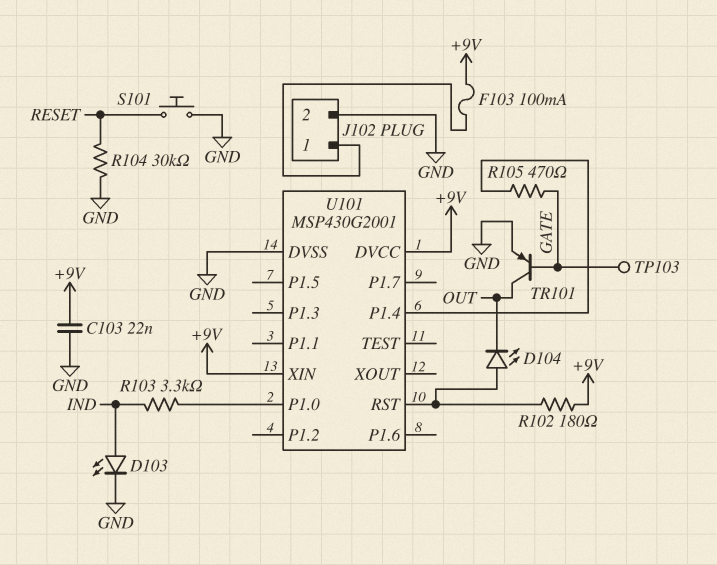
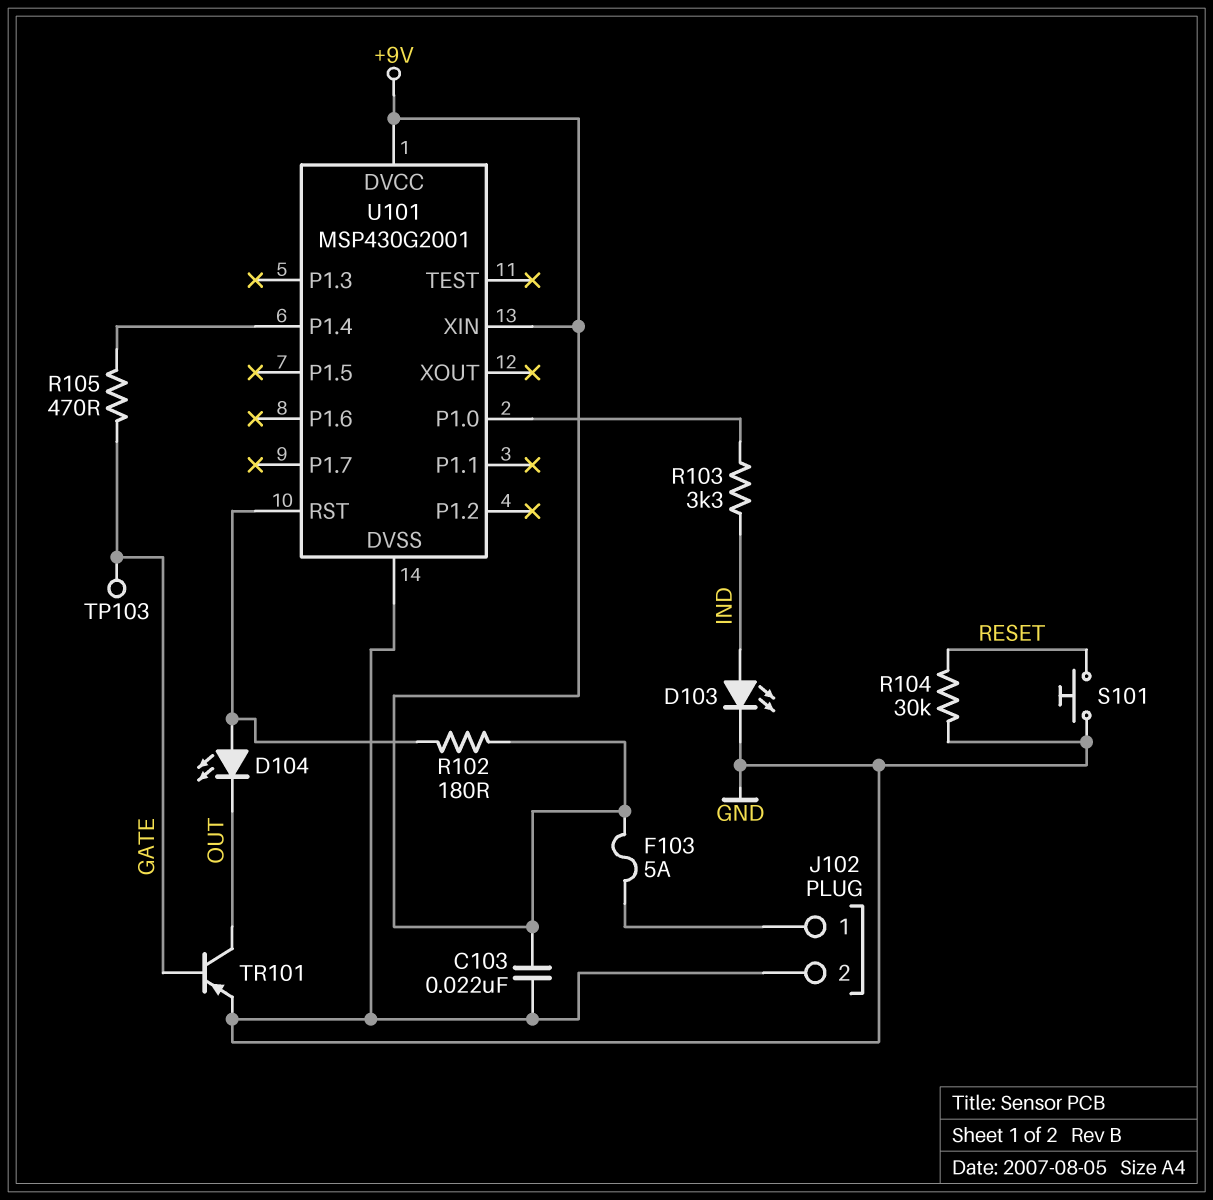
F103: 100mA (+9V, J102/1) -> 5A (+9V, J102/1)

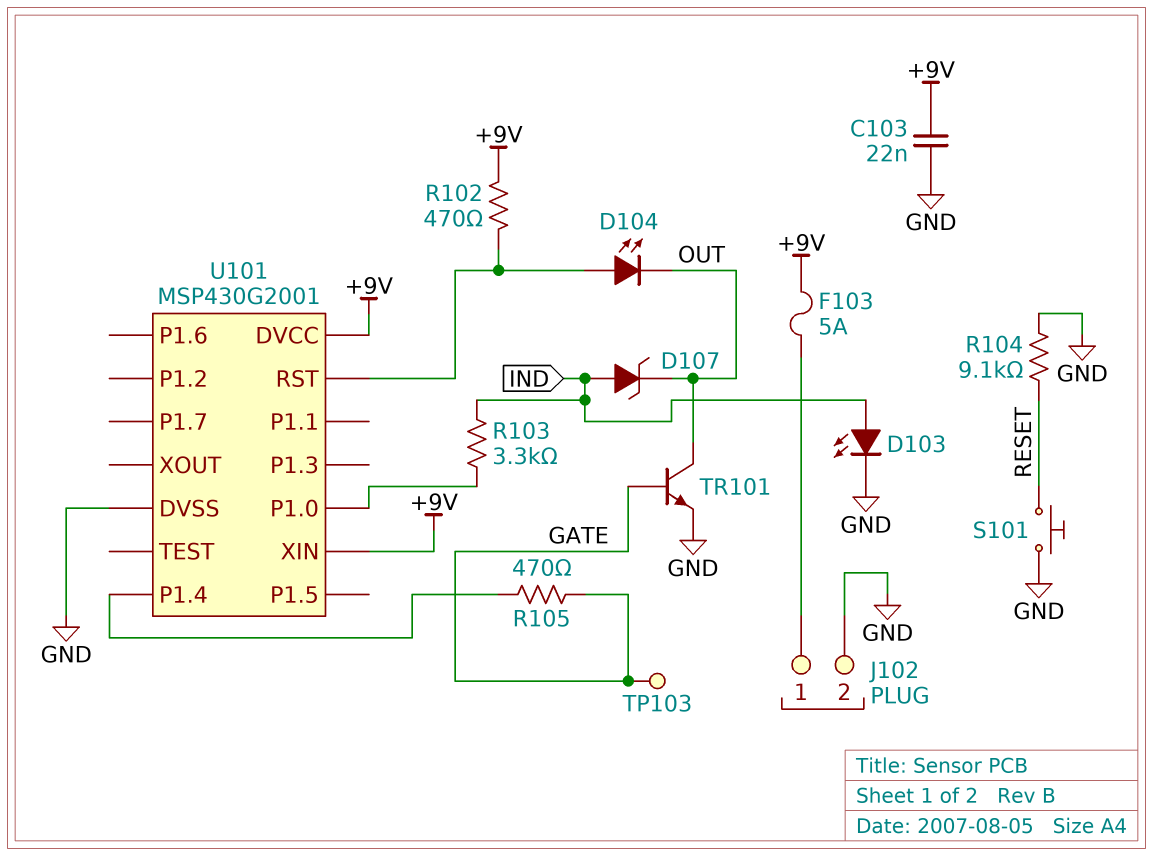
D107: none -> zener (A IND, K OUT)
R102: 180 (+9V, U101/RST) -> 470 (+9V, U101/RST)
R104: 30k (GND, RESET) -> 9.1k (GND, RESET)
TR101: PNP (B GATE, C OUT, E GND) -> NPN (B GATE, C OUT, E GND)

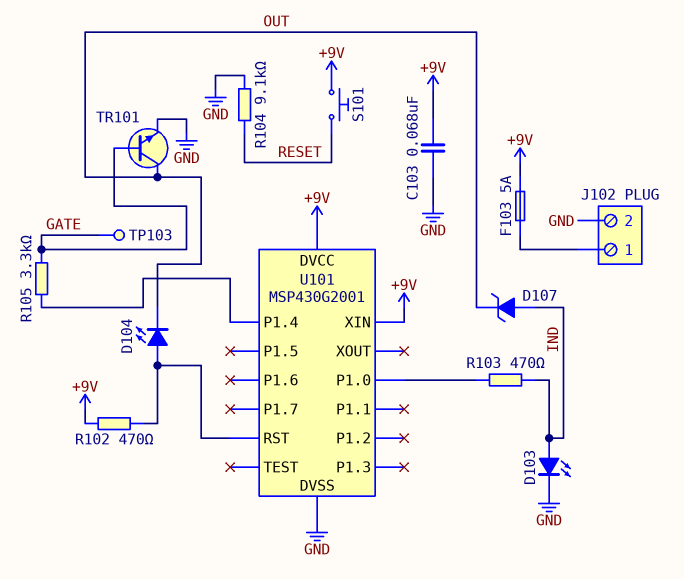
C103: 22nF (+9V, GND) -> 68nF (+9V, GND)
R103: 3.3k (IND, U101/P1.0) -> 470 (IND, U101/P1.0)
R105: 470 (GATE, U101/P1.4) -> 3.3k (GATE, U101/P1.4)
S101: button (GND, RESET) -> button (+9V, RESET)

